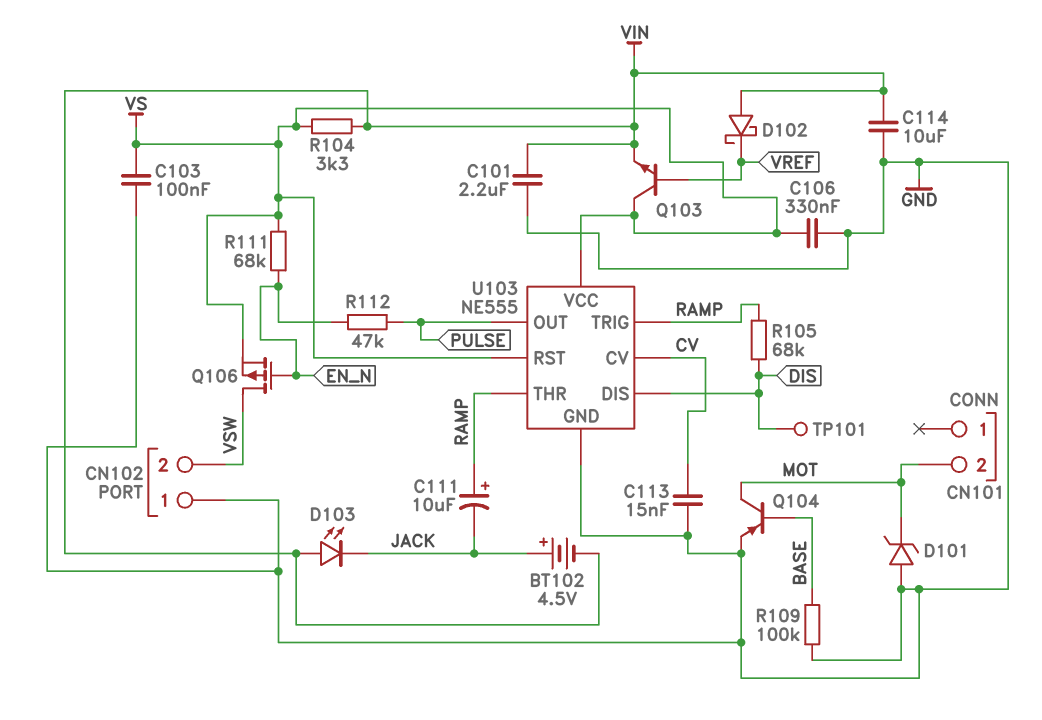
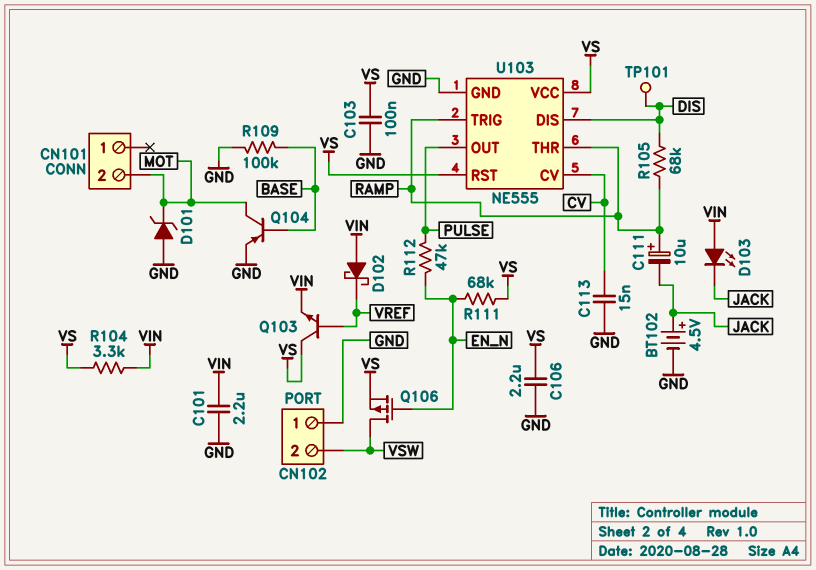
BT102: 4.5V (plus JACK, minus VIN) -> 4.5V (plus JACK, minus GND)
C106: 330nF (GND, VS) -> 2.2uF (GND, VS)
C114: 10uF (GND, VIN) -> none

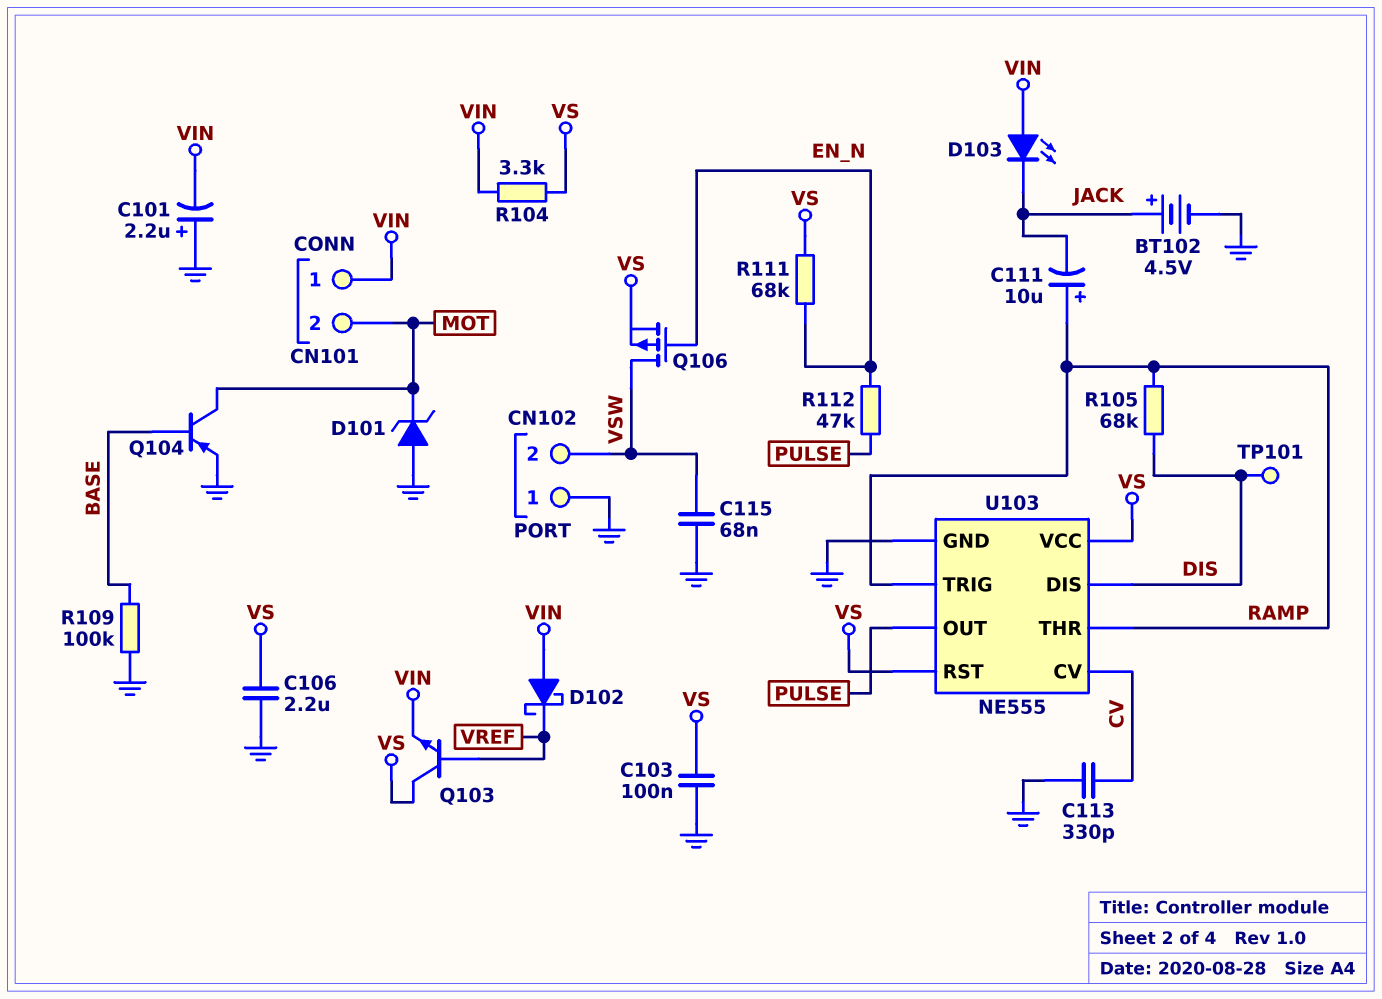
C101: 2.2uF (GND, VIN) -> 2.2uF (plus GND, minus VIN)
C113: 15nF (CV, GND) -> 330pF (CV, GND)
C115: none -> 68nF (GND, VSW)
CN101 pin 1: none -> VIN

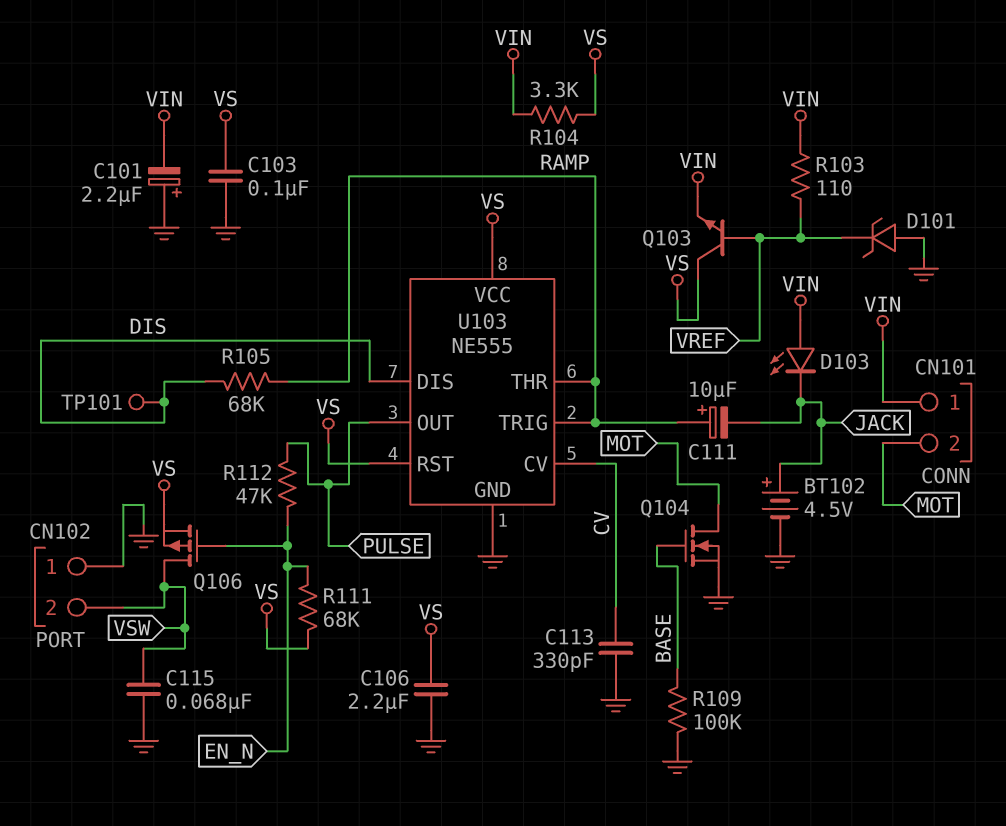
D101: zener (A GND, K MOT) -> zener (A GND, K VREF)
D102: schottky (A VIN, K VREF) -> none
Q104: PNP (B BASE, C MOT, E GND) -> NMOS (G BASE, D MOT, S GND)
R103: none -> 110 (VIN, VREF)

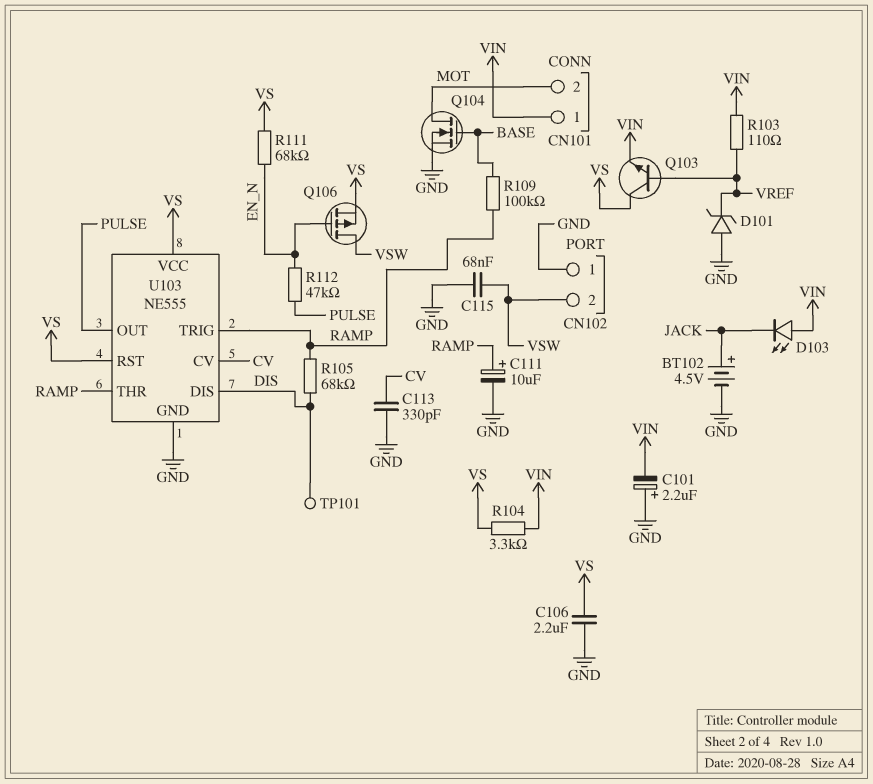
C103: 100nF (GND, VS) -> none
C111: 10uF (plus RAMP, minus JACK) -> 10uF (plus RAMP, minus GND)
R109: 100k (BASE, GND) -> 100k (BASE, RAMP)

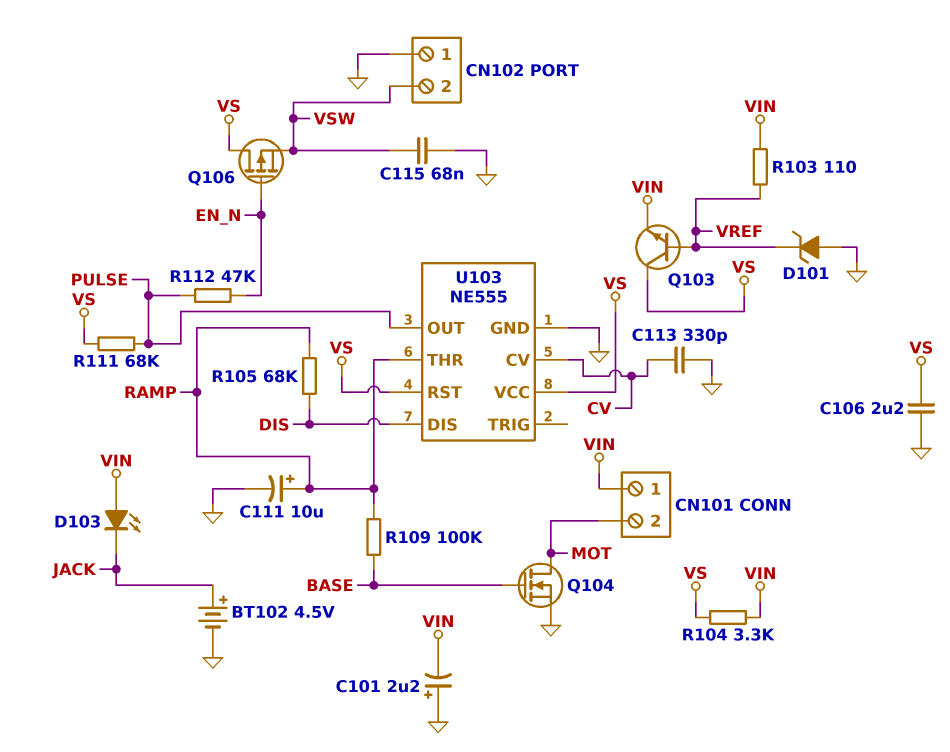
Q106: PMOS (G EN_N, D VSW, S VS) -> PMOS (G EN_N, D VS, S VSW)
R111: 68k (EN_N, VS) -> 68k (PULSE, VS)
TP101: test point (DIS) -> none
U103 pin TRIG: RAMP -> none

